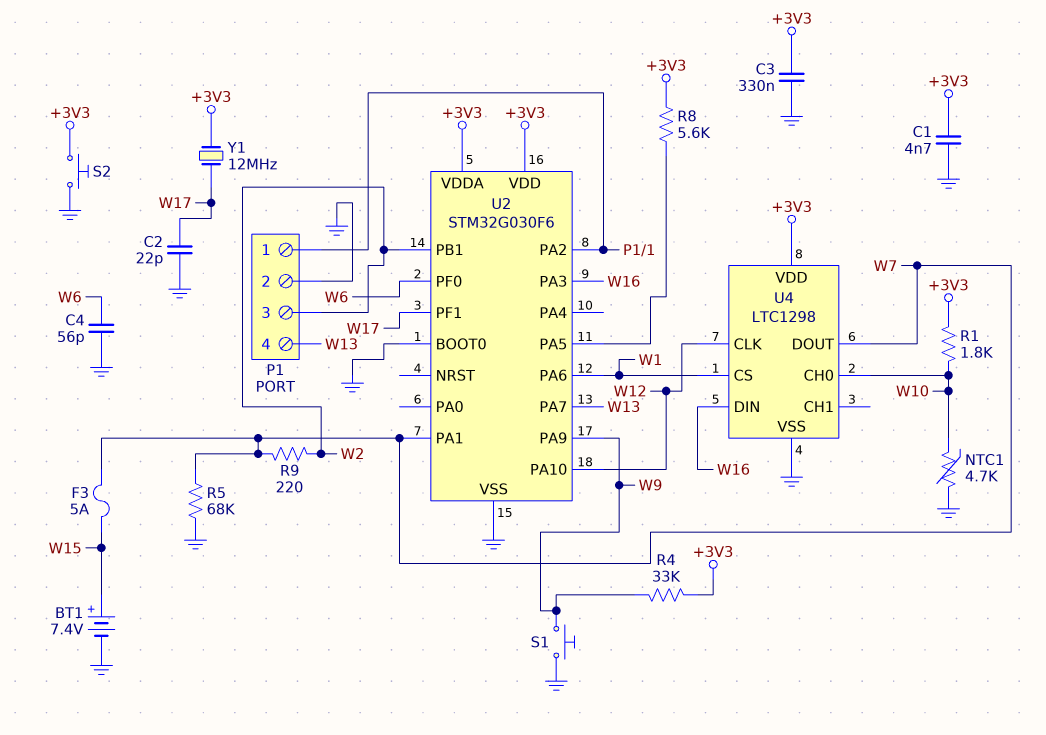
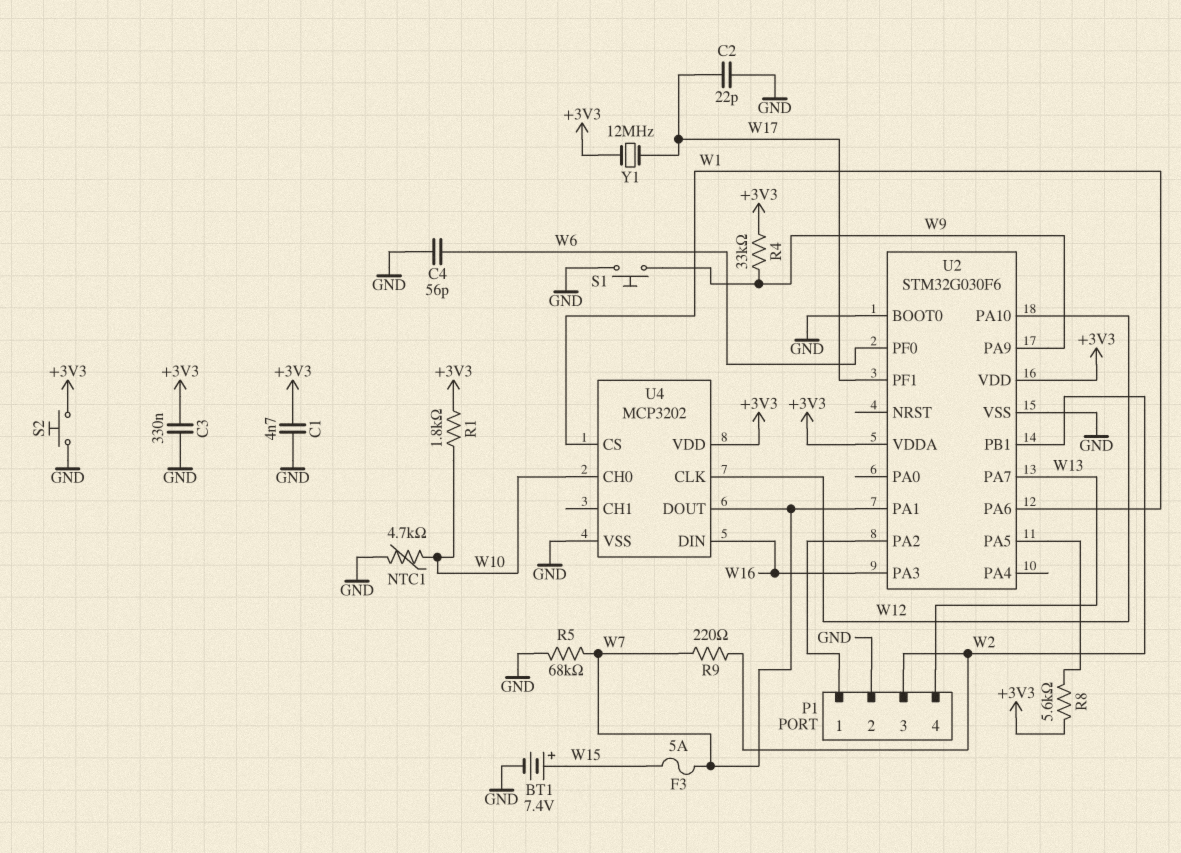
U4: LTC1298 -> MCP3202

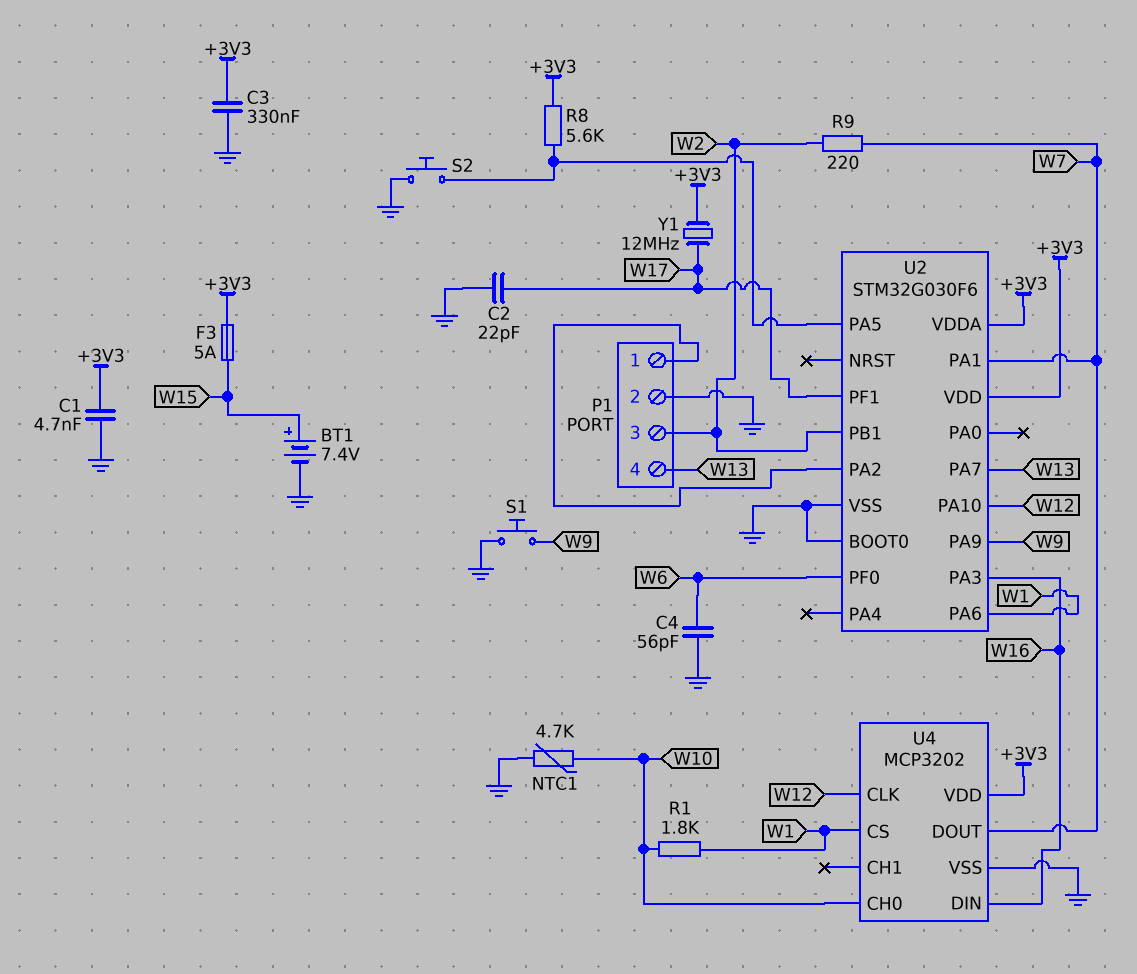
F3: 5A (W7, W15) -> 5A (+3V3, W15)
R1: 1.8k (+3V3, W10) -> 1.8k (W1, W10)
R4: 33k (+3V3, W9) -> none
R5: 68k (GND, W7) -> none
S2: button (+3V3, GND) -> button (GND, U2/PA5)

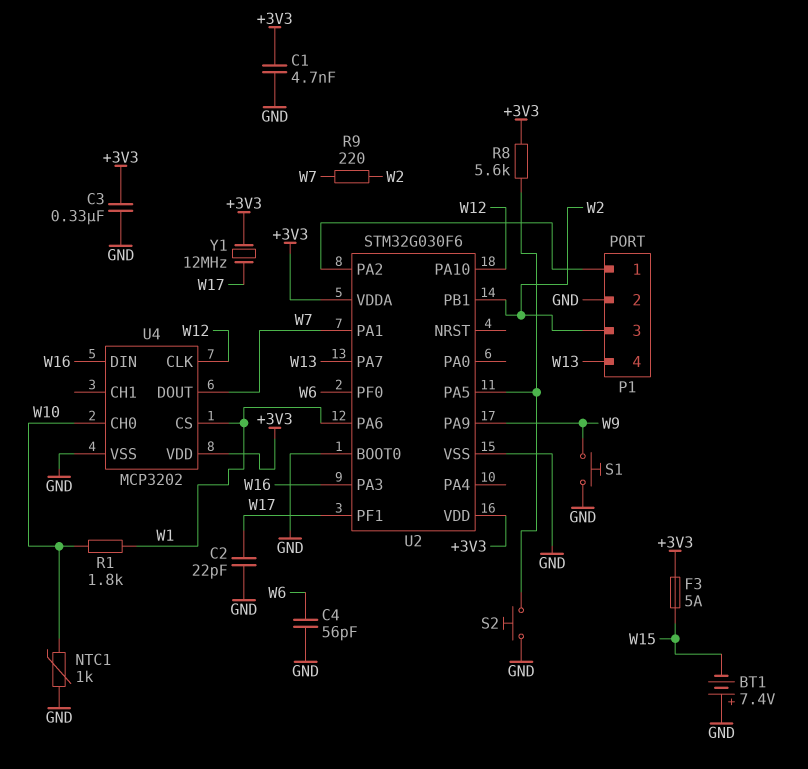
BT1: 7.4V (plus W15, minus GND) -> 7.4V (plus GND, minus W15)
NTC1: 4.7k (GND, W10) -> 1k (GND, W10)

